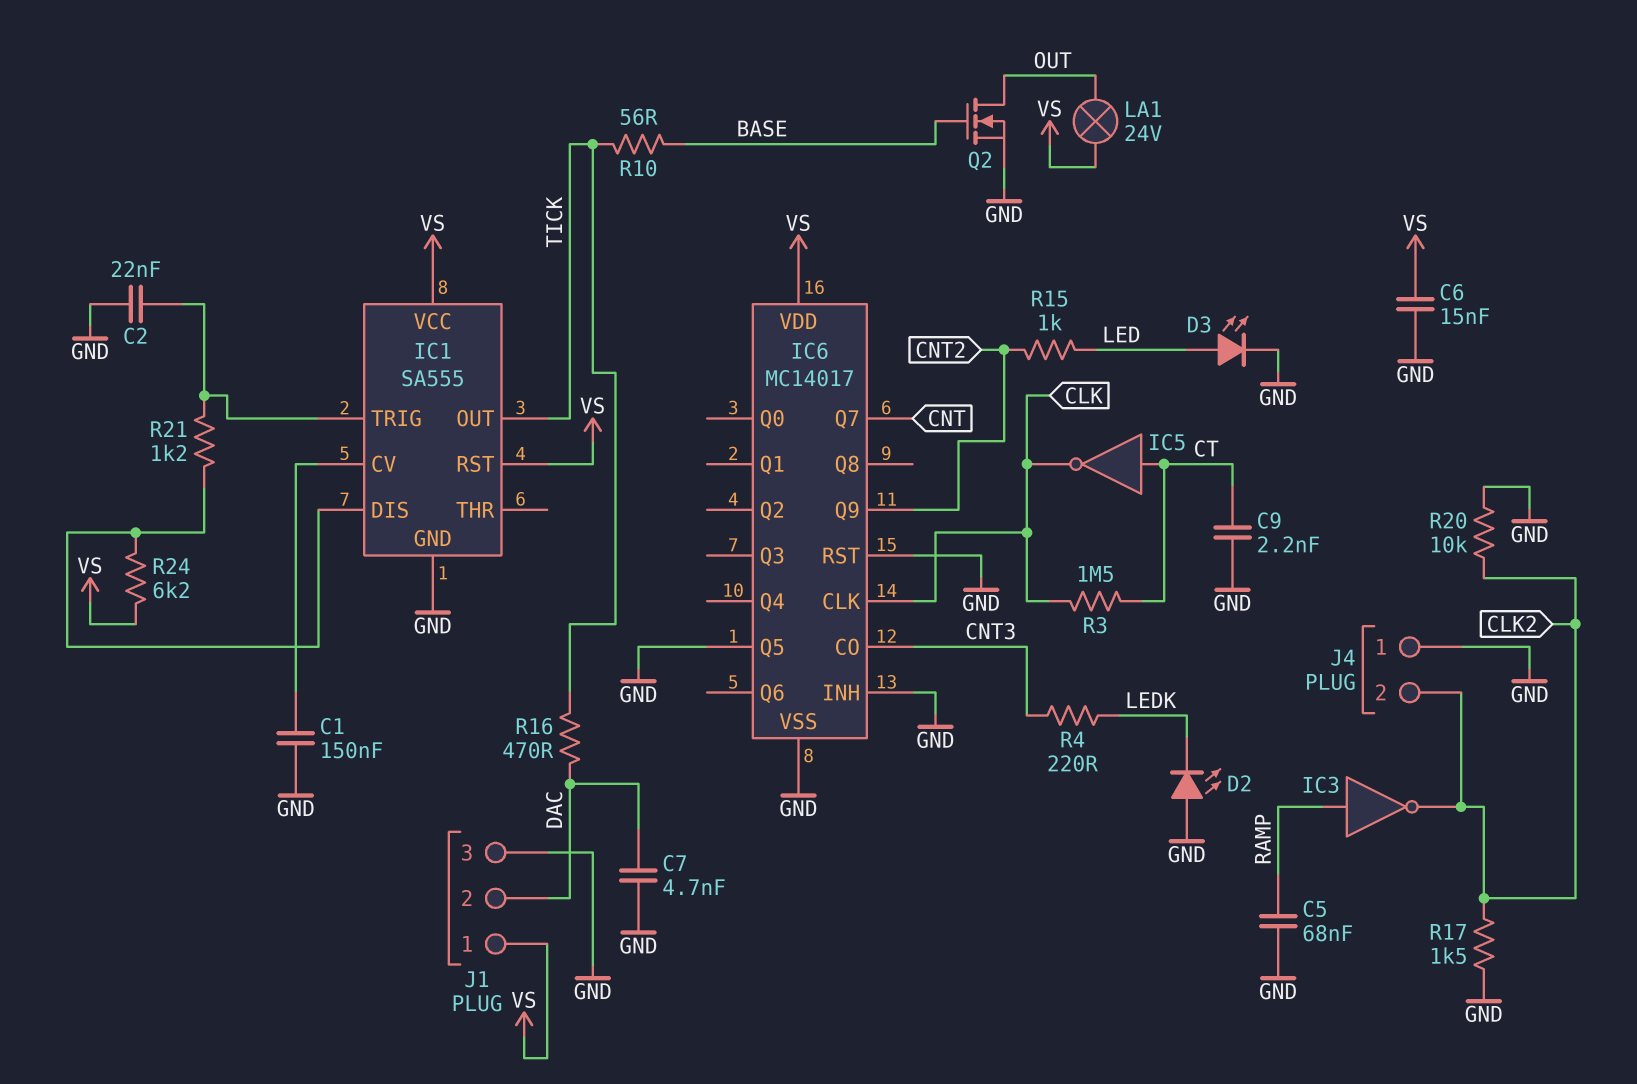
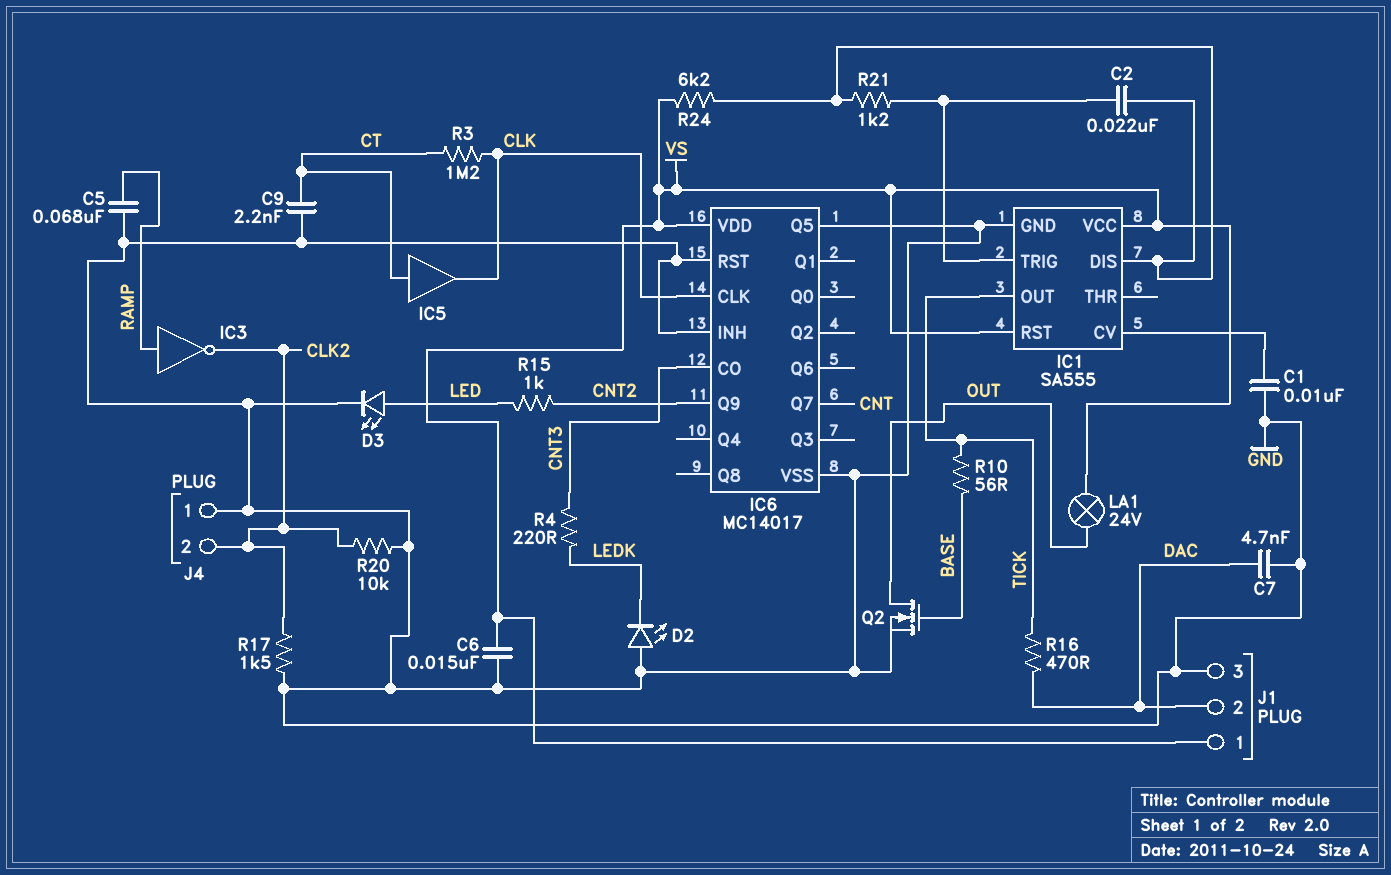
C1: 150nF (GND, IC1/CV) -> 10nF (GND, IC1/CV)
C2: 22nF (GND, IC1/TRIG) -> 22nF (IC1/DIS, IC1/TRIG)
IC5: NOT (in CT, out CLK) -> buffer (in CT, out CLK)
R3: 1.5M (CLK, CT) -> 1.2M (CLK, CT)

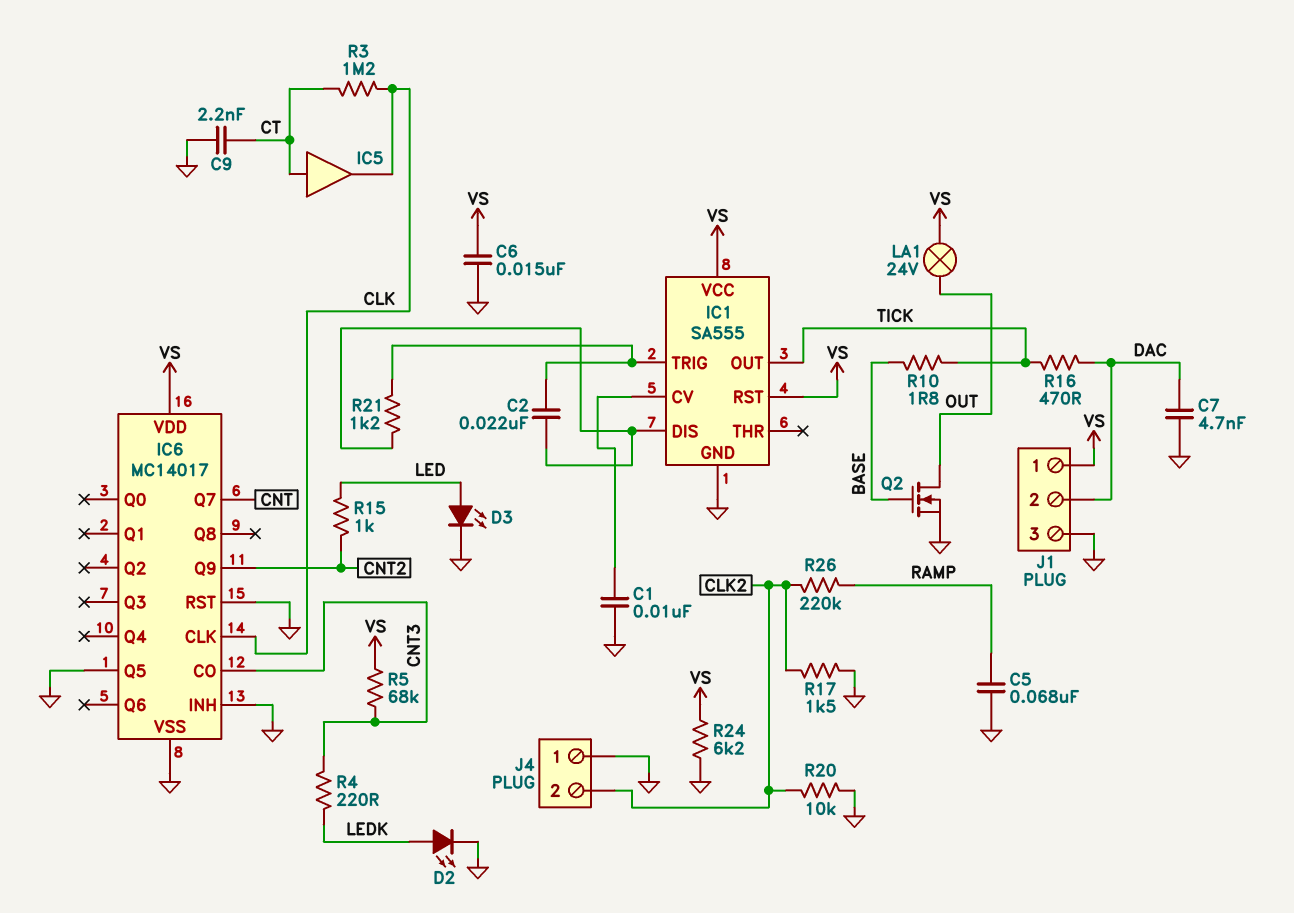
D2: LED (A GND, K LEDK) -> LED (A LEDK, K GND)
IC3: NOT (in RAMP, out CLK2) -> none
R5: none -> 68k (CNT3, VS)
R10: 56 (BASE, TICK) -> 1.8 (BASE, TICK)
R24: 6.2k (IC1/DIS, VS) -> 6.2k (GND, VS)
R26: none -> 220k (CLK2, RAMP)

